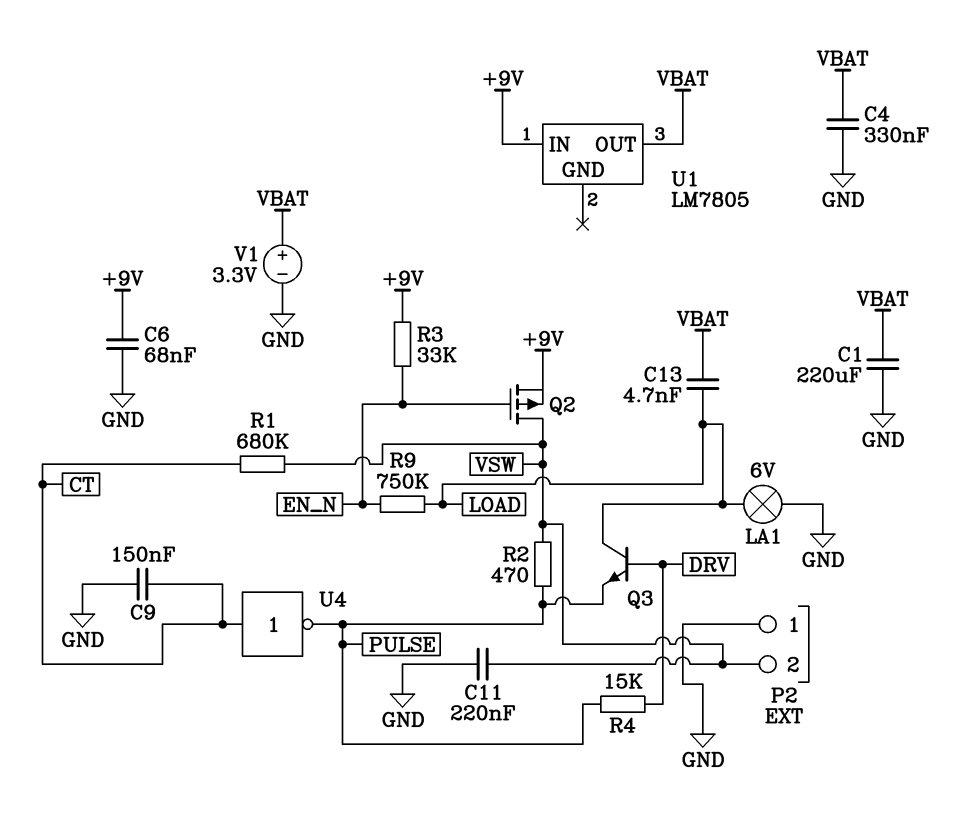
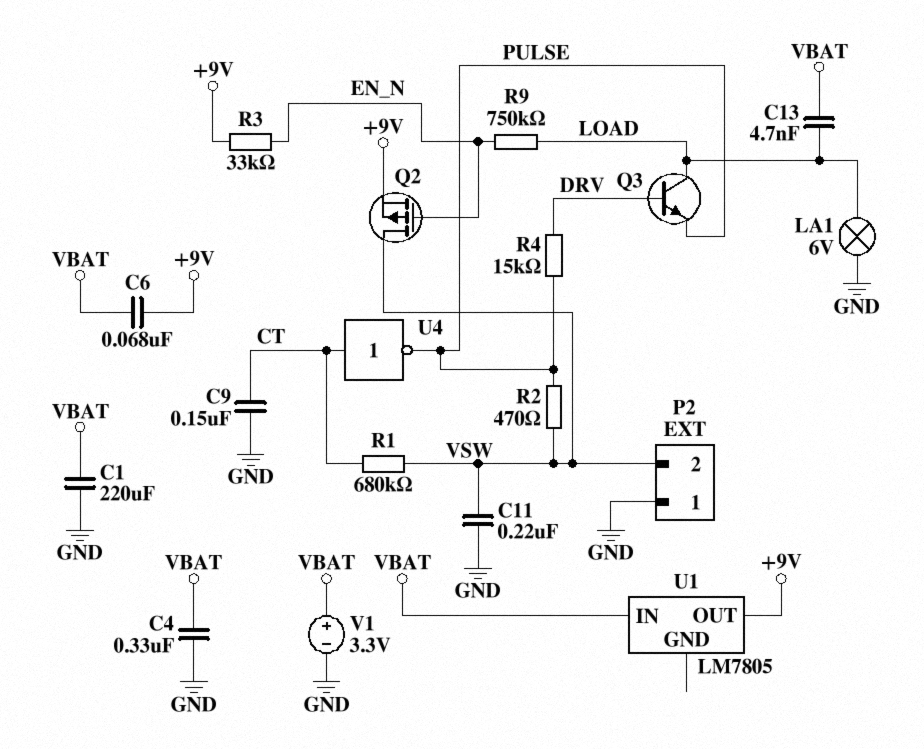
C6: 68nF (+9V, GND) -> 68nF (+9V, VBAT)
U1 pin IN: +9V -> VBAT
U1 pin OUT: VBAT -> +9V

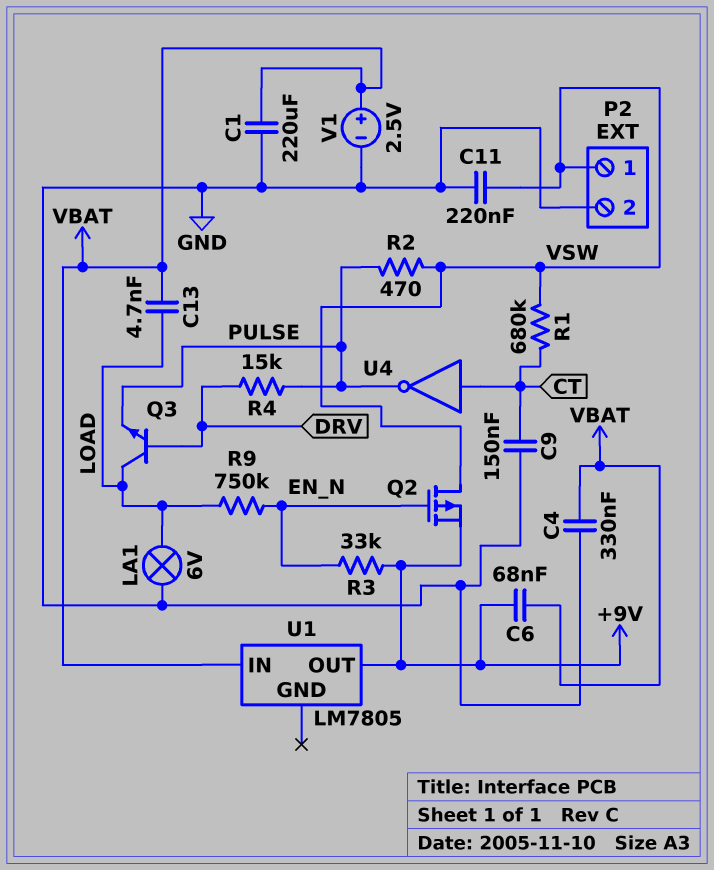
P2 pin 1: GND -> VSW
P2 pin 2: VSW -> GND
V1: 3.3V (plus VBAT, minus GND) -> 2.5V (plus VBAT, minus GND)

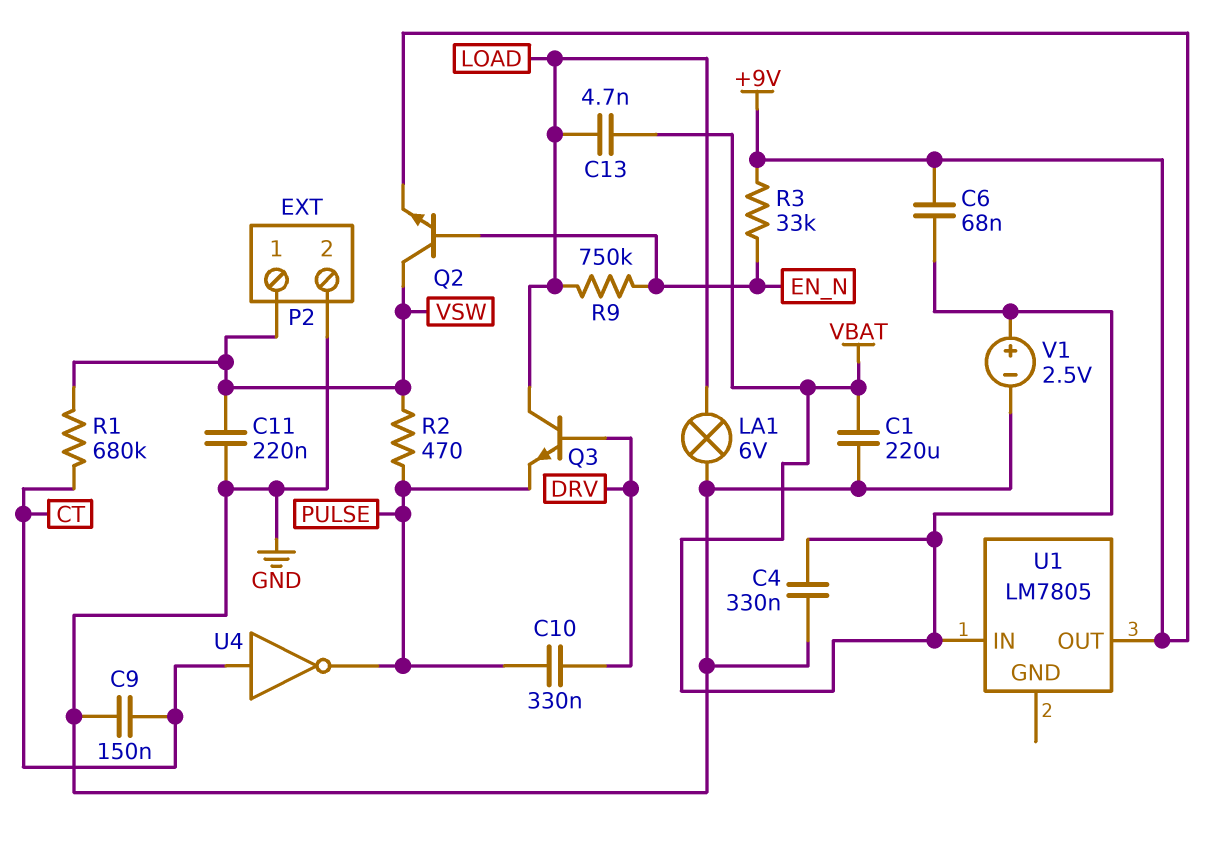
C10: none -> 330nF (DRV, PULSE)
Q2: PMOS (G EN_N, D VSW, S +9V) -> NPN (B EN_N, C VSW, E +9V)
R4: 15k (DRV, PULSE) -> none

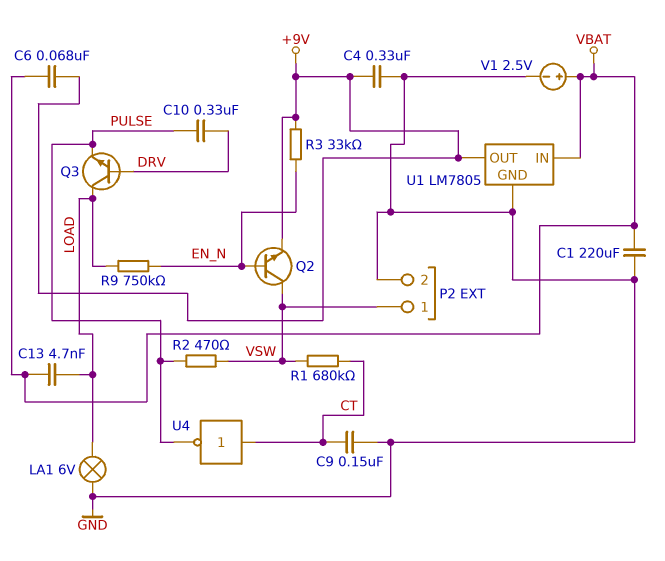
C4: 330nF (GND, VBAT) -> 330nF (+9V, GND)
C11: 220nF (GND, VSW) -> none
U1 pin GND: none -> GND

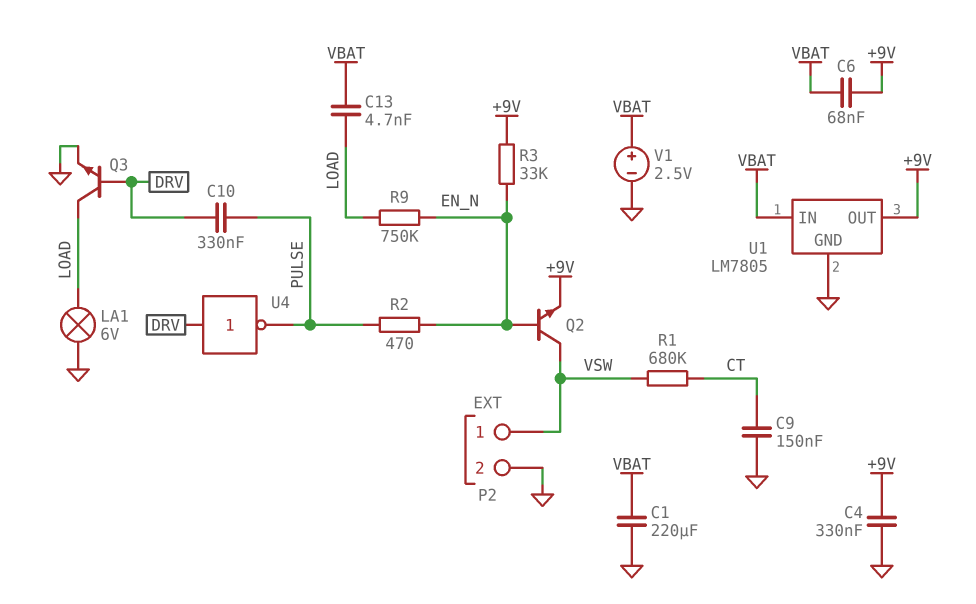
Q3: NPN (B DRV, C LOAD, E PULSE) -> NPN (B DRV, C LOAD, E GND)
R2: 470 (PULSE, VSW) -> 470 (EN_N, PULSE)
U4: NOT (in CT, out PULSE) -> NOT (in DRV, out PULSE)

